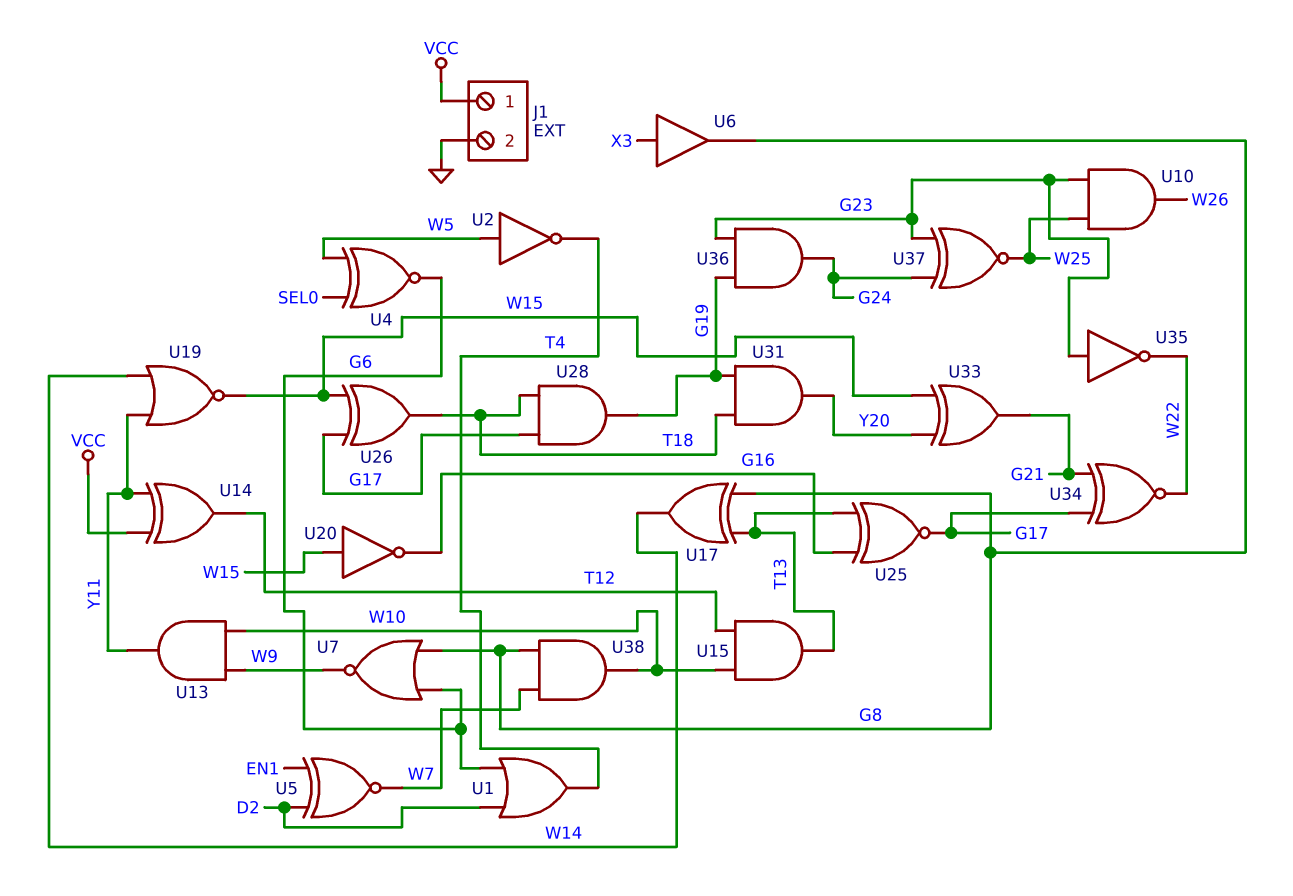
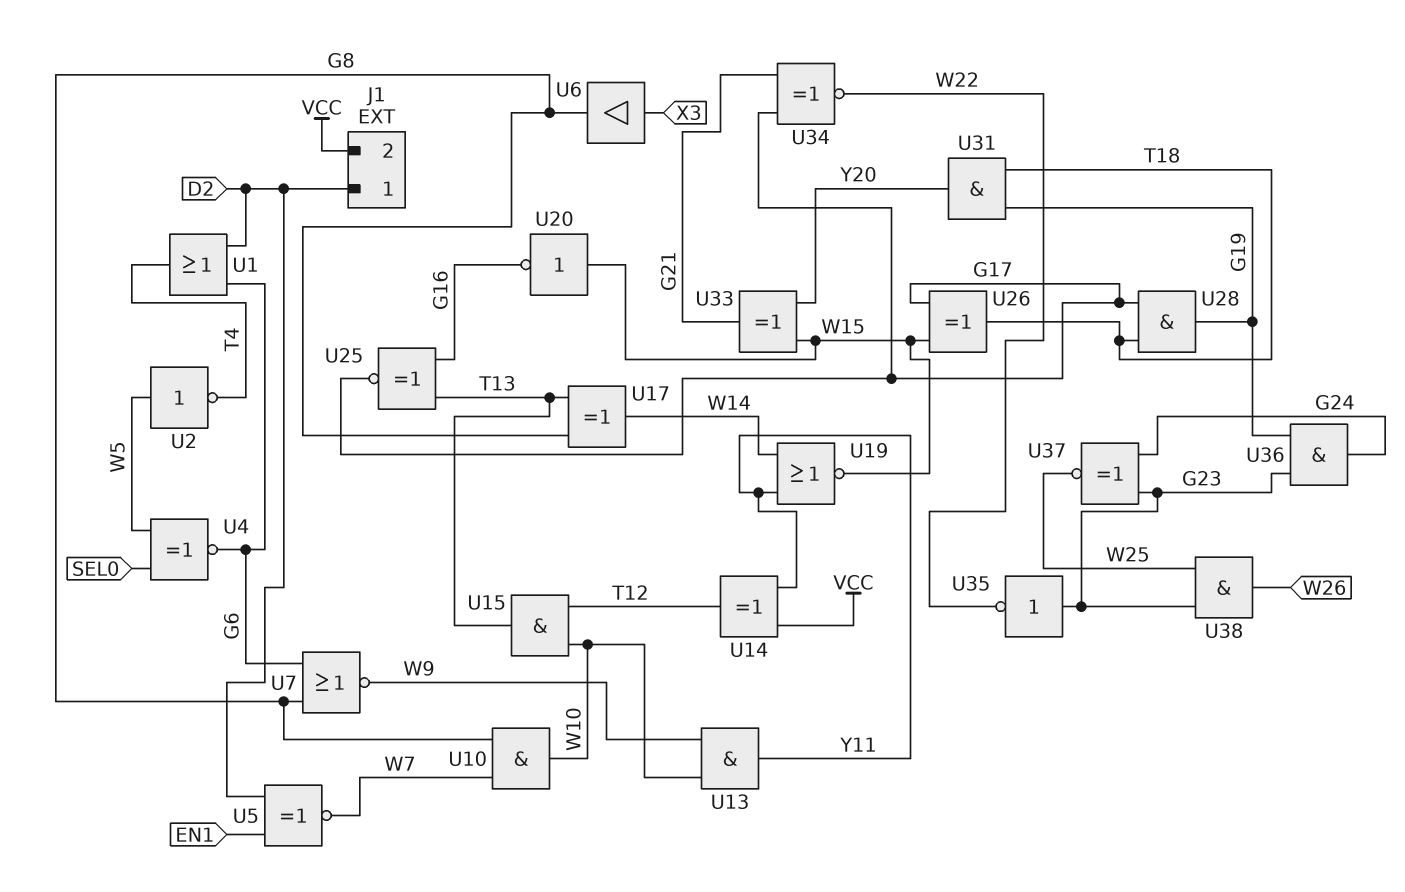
J1 pin 1: VCC -> D2
J1 pin 2: GND -> VCC
U10: AND (in G23, in W25, out W26) -> AND (in G8, in W7, out W10)
U38: AND (in G8, in W7, out W10) -> AND (in G23, in W25, out W26)

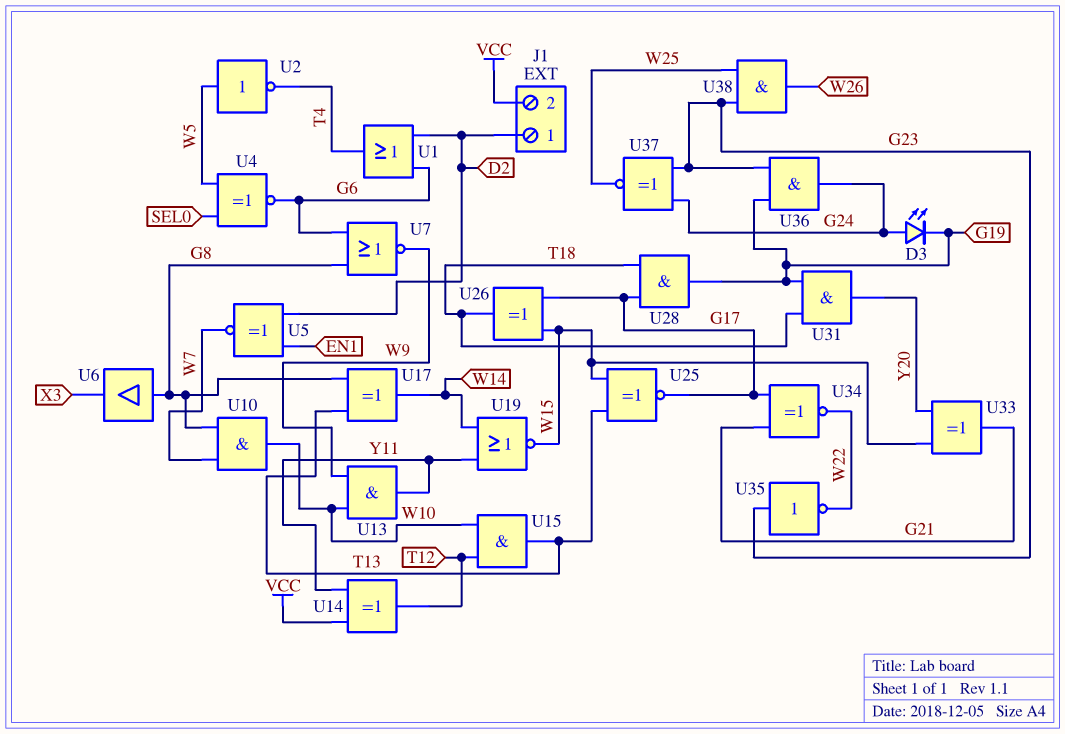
D3: none -> LED (A G24, K G19)
U6: buffer (in X3, out G8) -> buffer (in G8, out X3)
U20: NOT (in W15, out G16) -> none
U25: XNOR (in G16, in T13, out G17) -> XNOR (in T13, in W15, out G17)

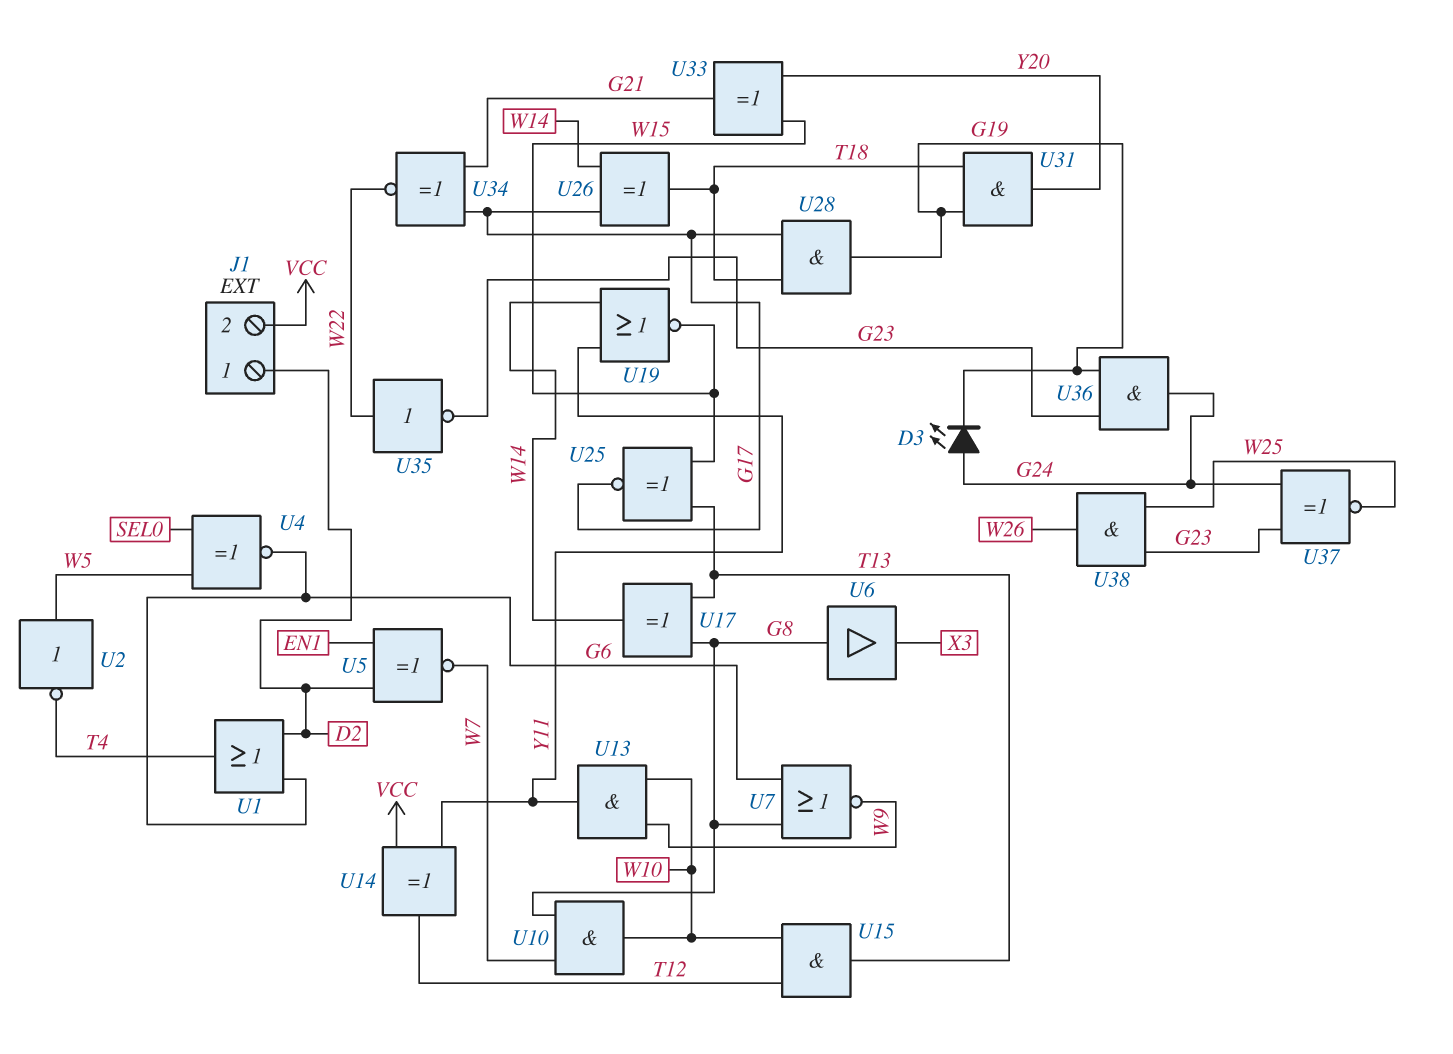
U26: XOR (in G17, in W15, out T18) -> XOR (in G17, in W14, out T18)
U35: NOT (in G23, out W22) -> NOT (in W22, out G23)

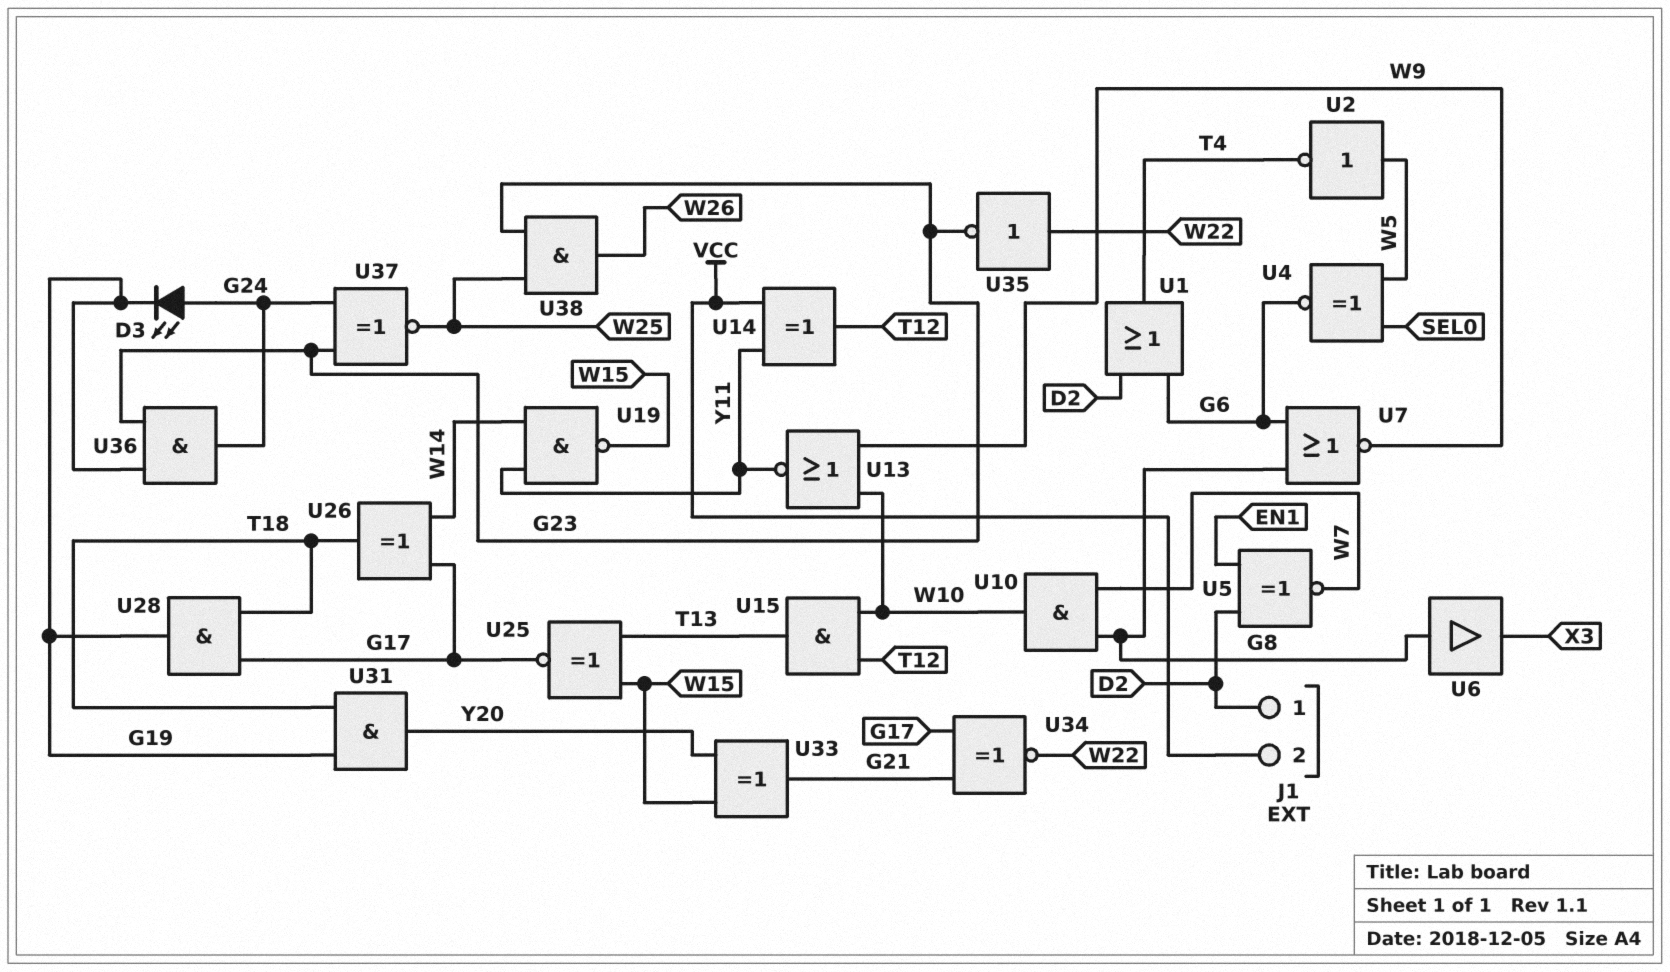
U13: AND (in W9, in W10, out Y11) -> NOR (in W9, in W10, out Y11)
U17: XOR (in G8, in T13, out W14) -> none
U19: NOR (in W14, in Y11, out W15) -> NAND (in W14, in Y11, out W15)

